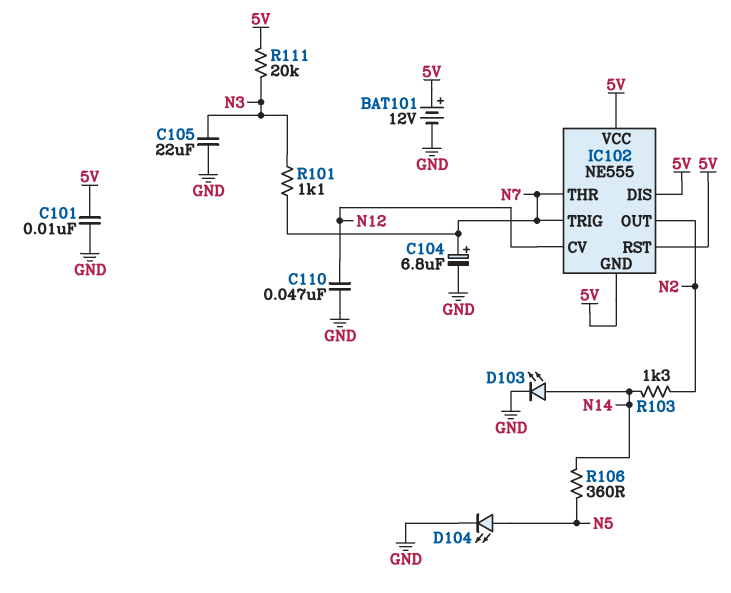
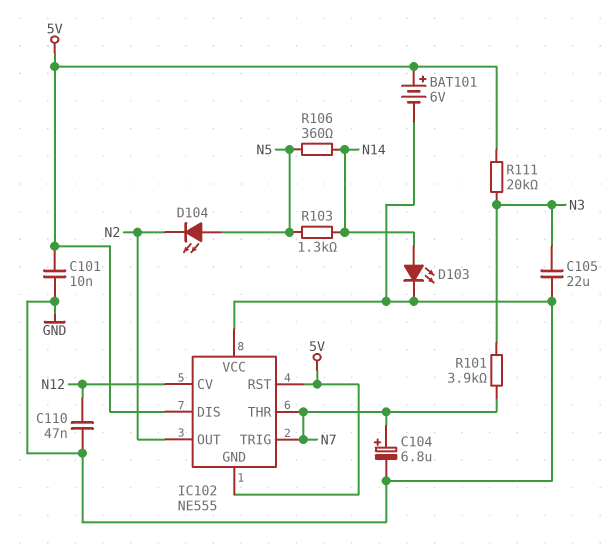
BAT101: 12V (plus 5V, minus GND) -> 6V (plus 5V, minus GND)
D104: LED (A N5, K GND) -> LED (A N5, K N2)
IC102 pin VCC: 5V -> GND
R101: 1.1k (N3, N7) -> 3.9k (N3, N7)
R103: 1.3k (N2, N14) -> 1.3k (N5, N14)

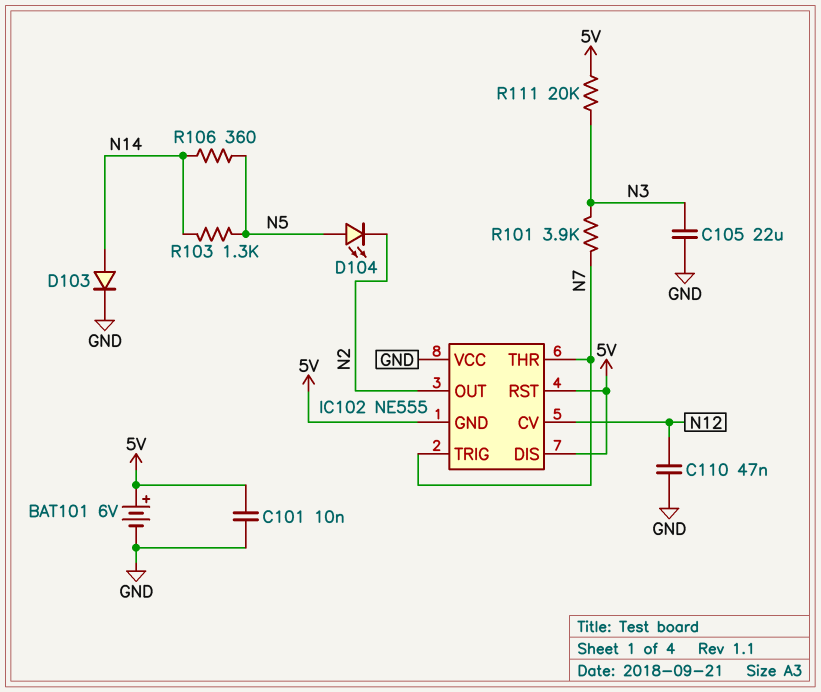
C104: 6.8uF (plus N7, minus GND) -> none
D103: LED (A N14, K GND) -> diode (A N14, K GND)

